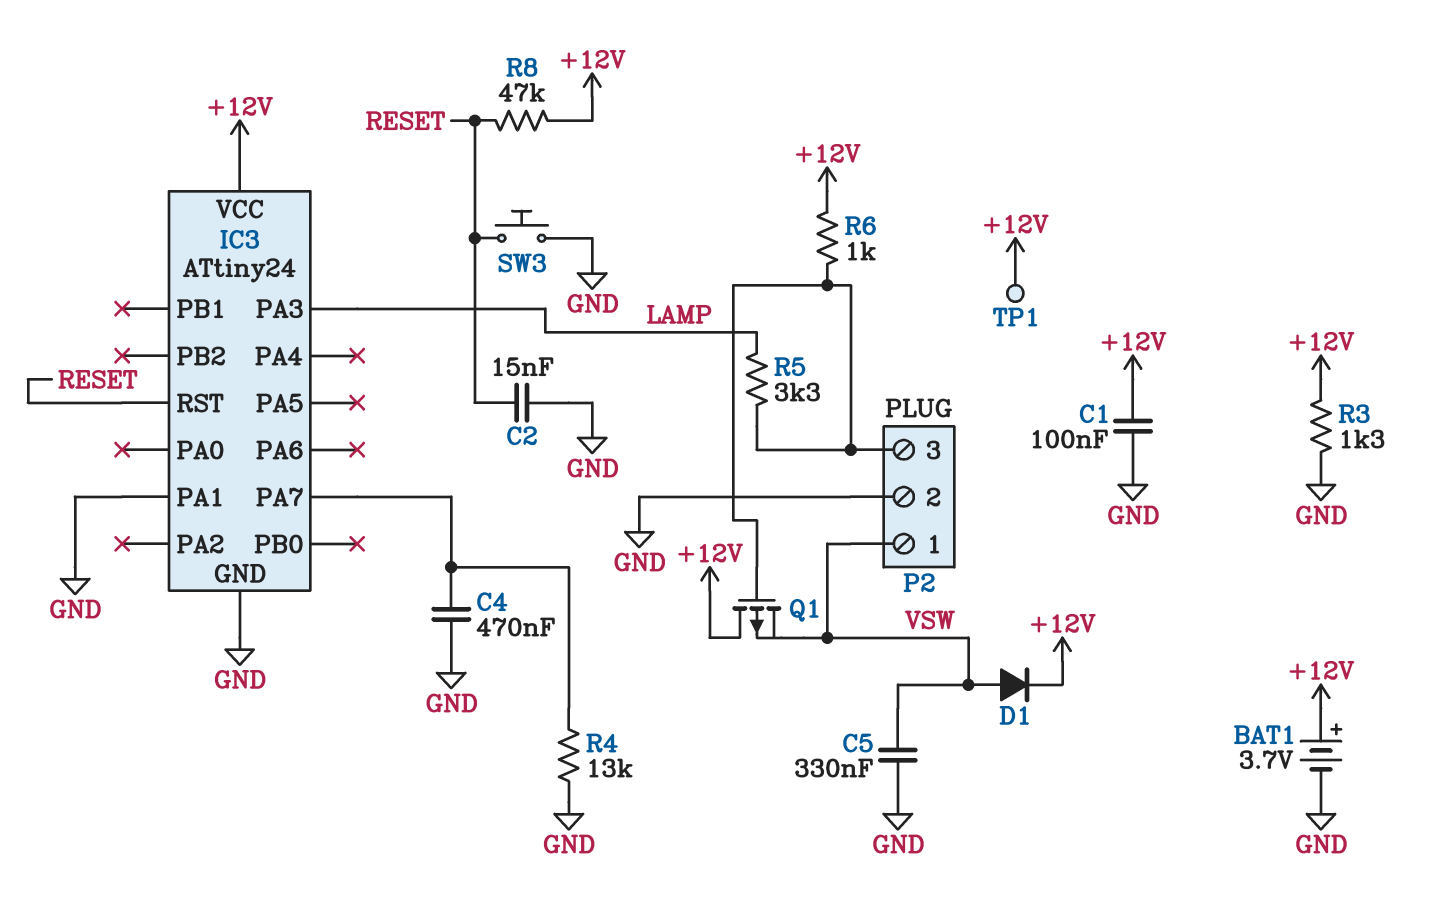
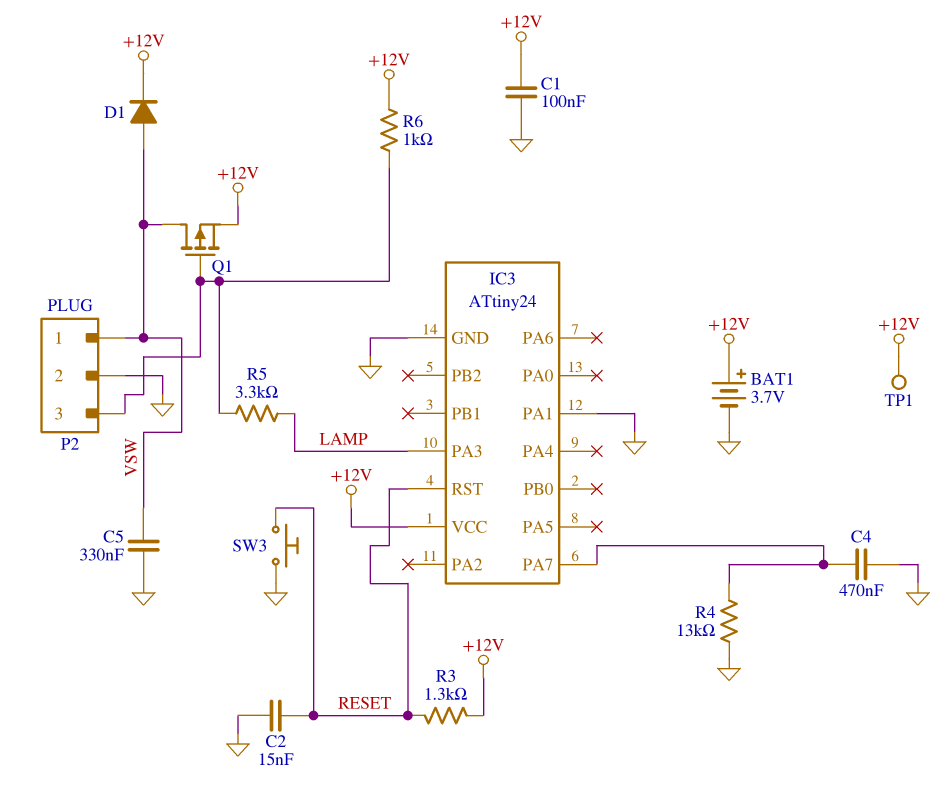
Q1: PMOS (G P2/3, D +12V, S VSW) -> PMOS (G P2/3, D VSW, S +12V)
R3: 1.3k (+12V, GND) -> 1.3k (+12V, RESET)
R8: 47k (+12V, RESET) -> none

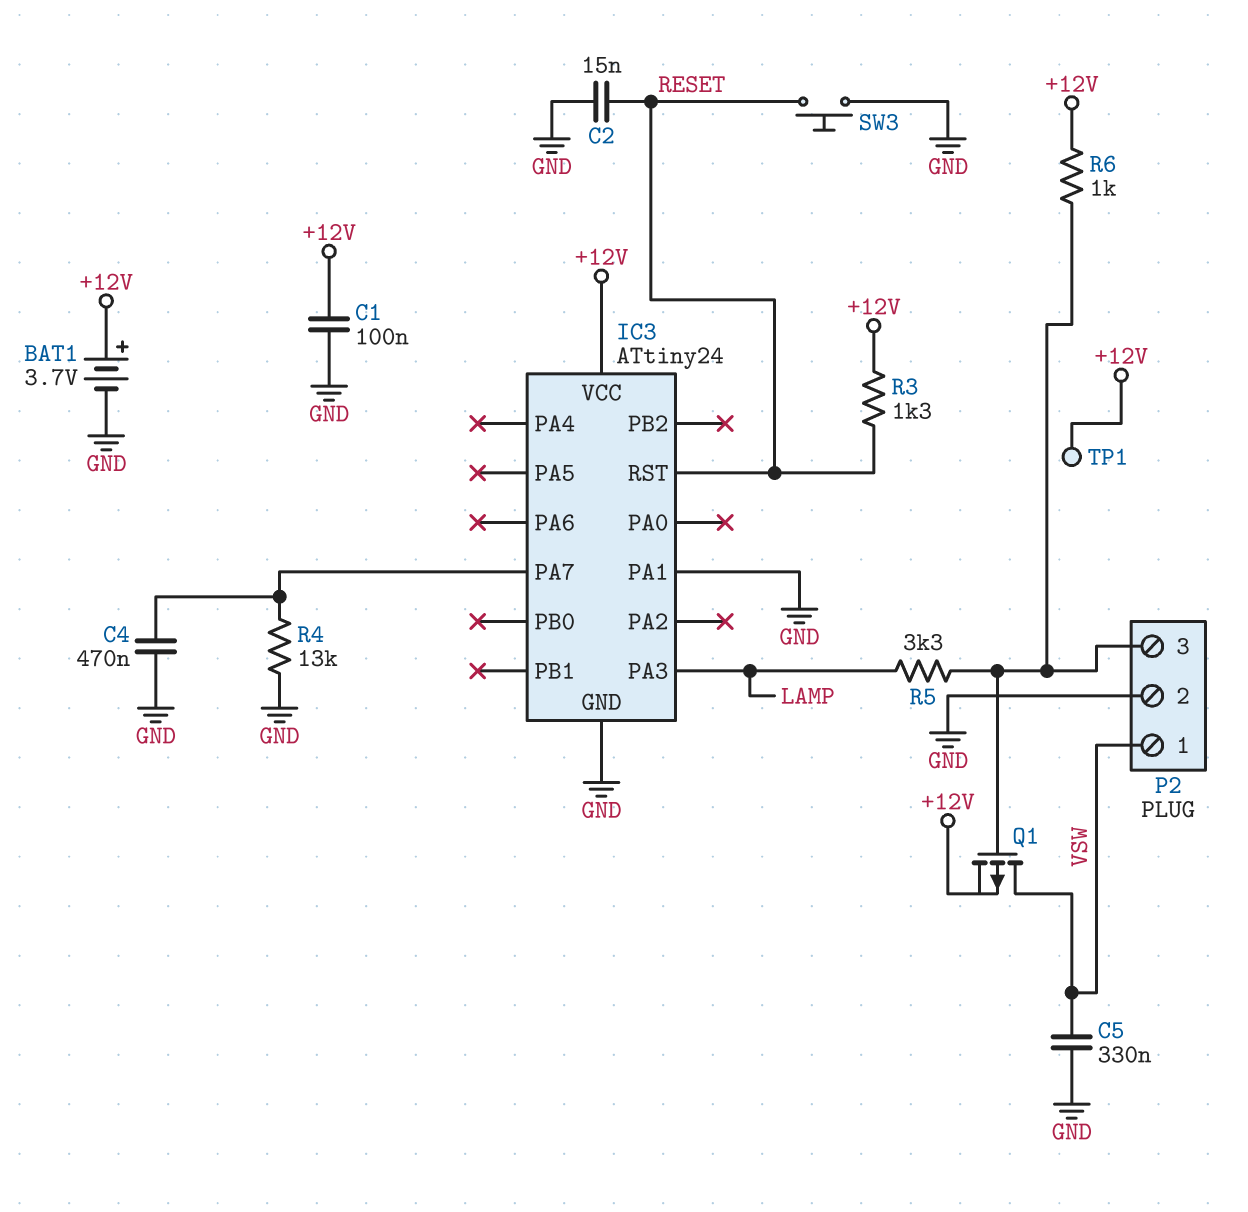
D1: diode (A VSW, K +12V) -> none

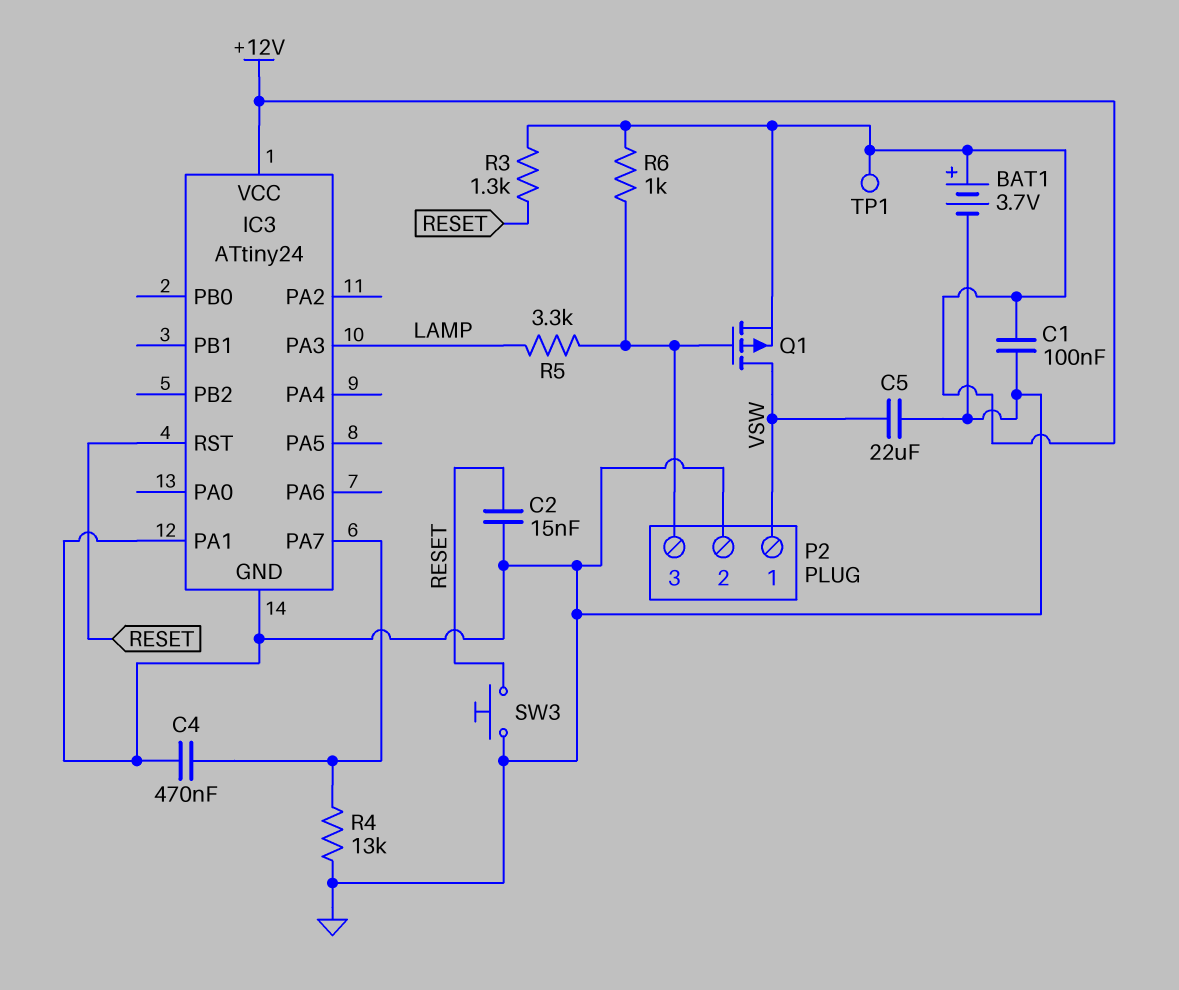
C5: 330nF (GND, VSW) -> 22uF (GND, VSW)

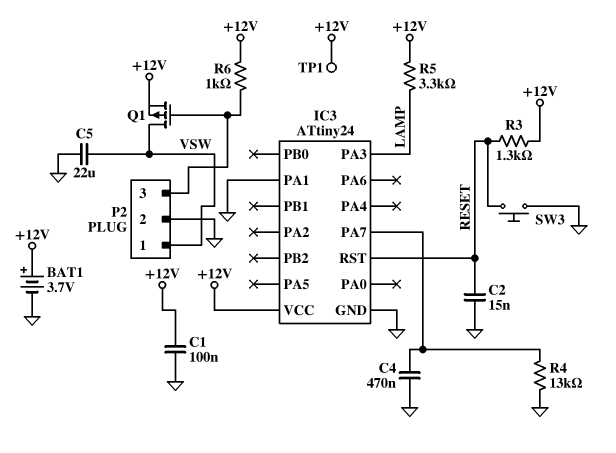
R5: 3.3k (LAMP, P2/3) -> 3.3k (+12V, LAMP)

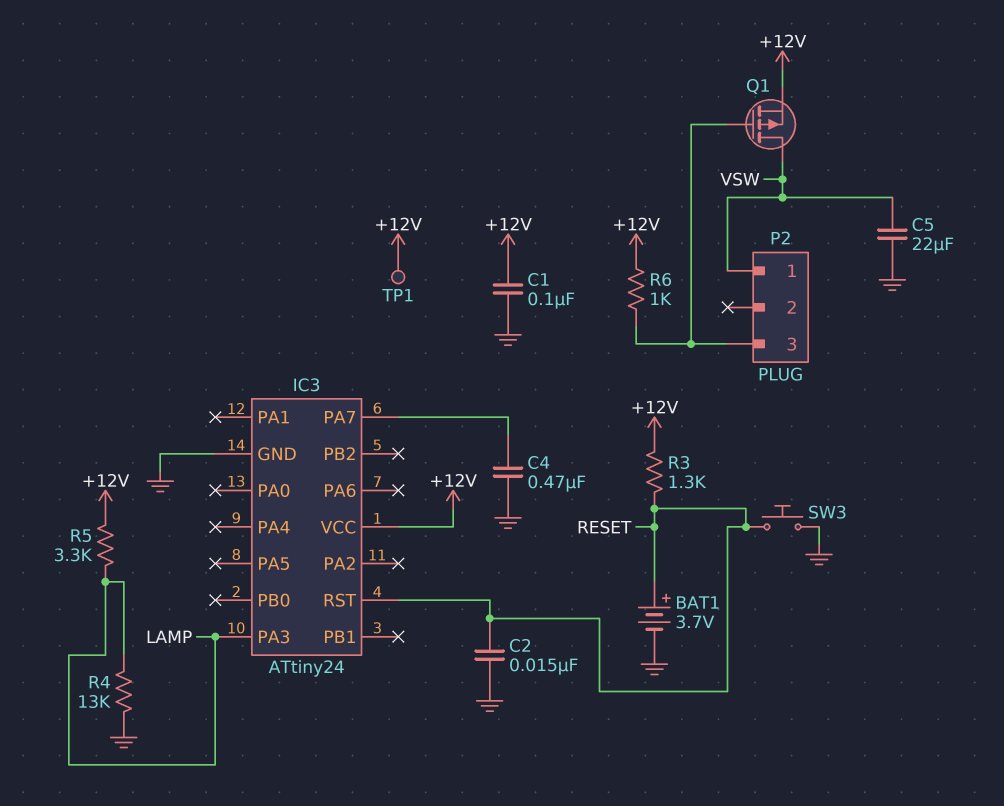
BAT1: 3.7V (plus +12V, minus GND) -> 3.7V (plus RESET, minus GND)
IC3 pin PA1: GND -> none
P2 pin 2: GND -> none
R4: 13k (GND, IC3/PA7) -> 13k (GND, LAMP)

